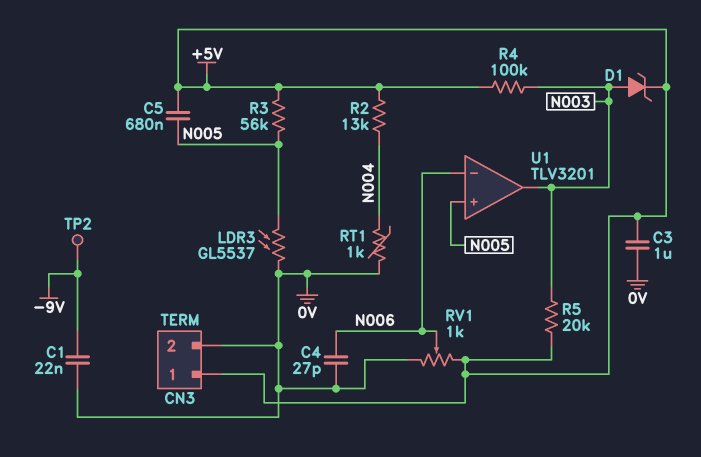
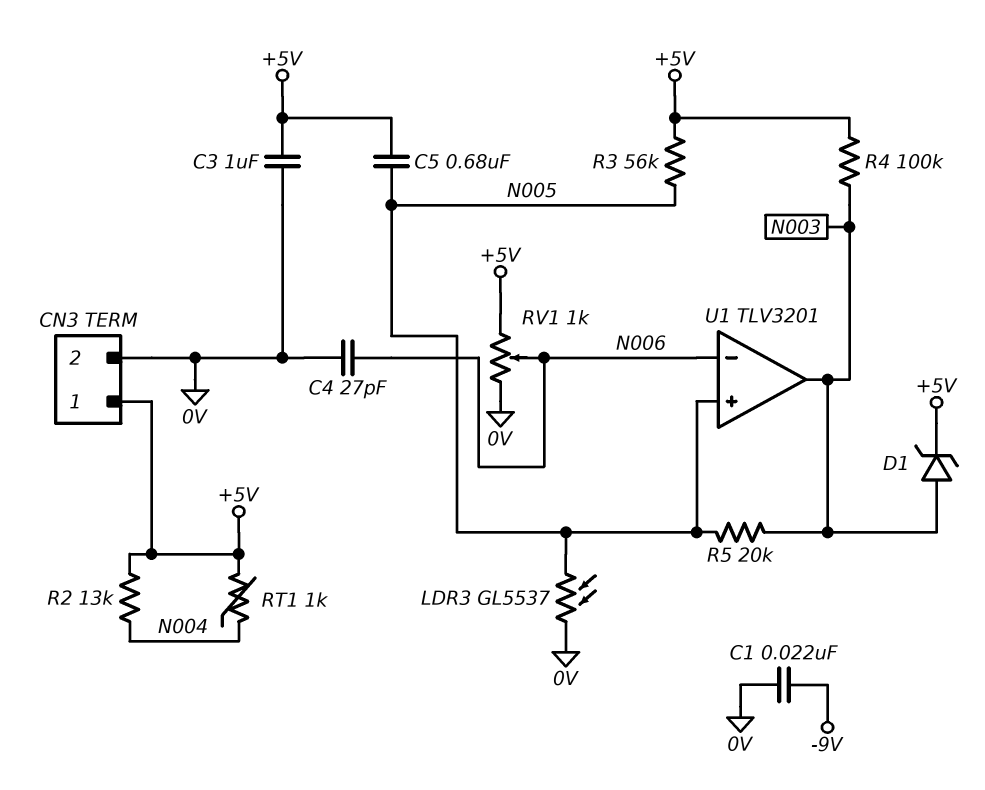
R5: 20k (+5V, N003) -> 20k (N003, N005)
RT1: 1k (0V, N004) -> 1k (+5V, N004)
TP2: test point (-9V) -> none

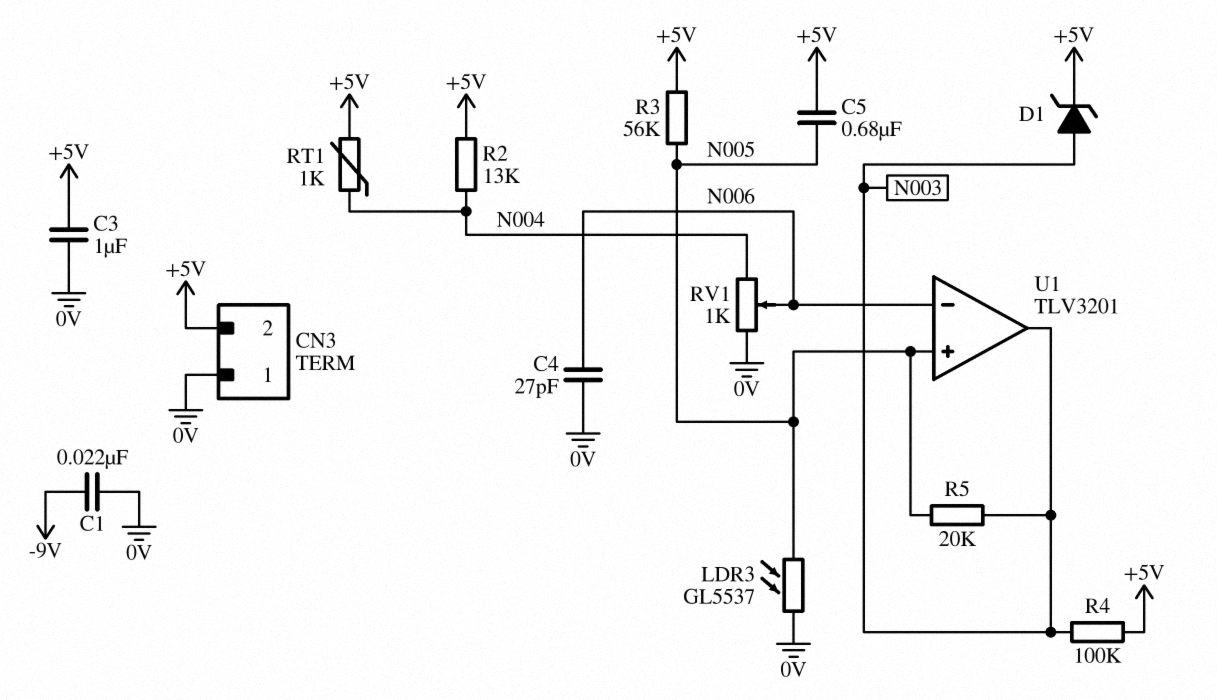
CN3 pin 1: +5V -> 0V
CN3 pin 2: 0V -> +5V
RV1: 1k (+5V, 0V, wiper N006) -> 1k (0V, N004, wiper N006)

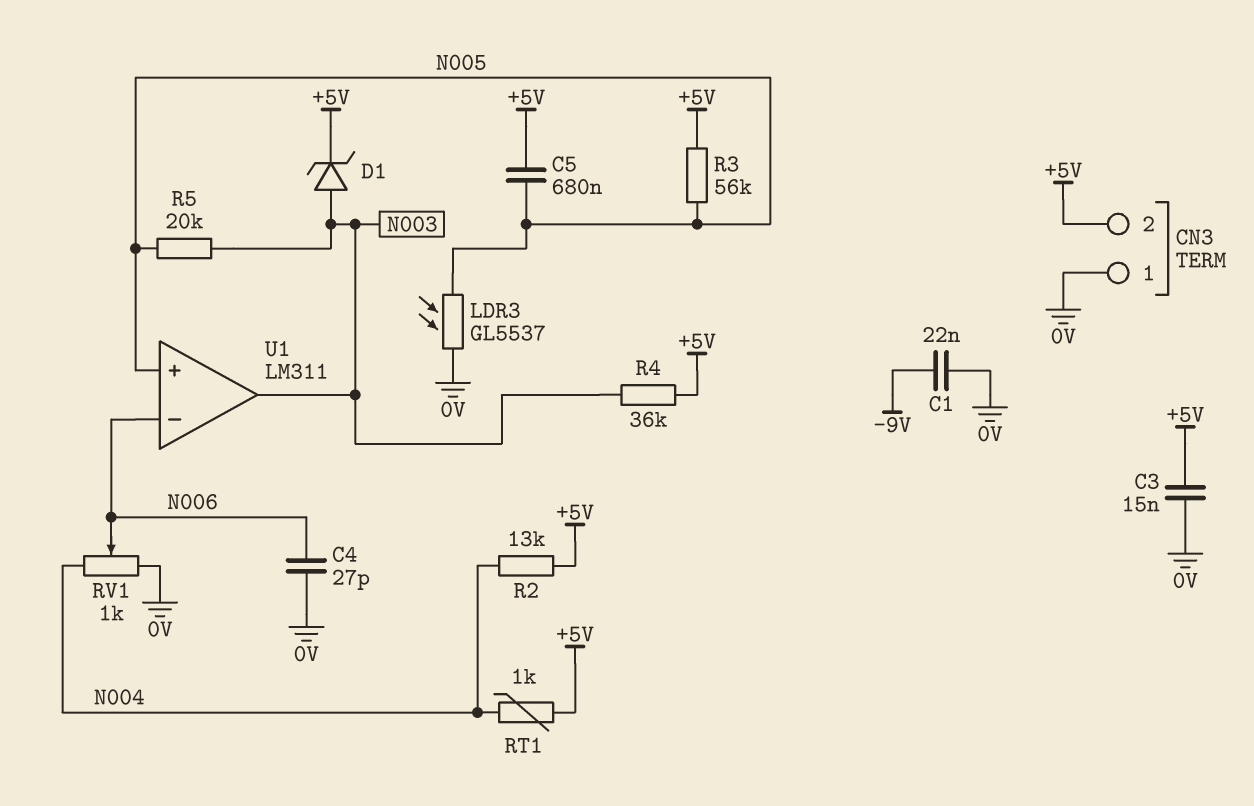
C3: 1uF (+5V, 0V) -> 15nF (+5V, 0V)
R4: 100k (+5V, N003) -> 36k (+5V, N003)
U1: TLV3201 -> LM311

